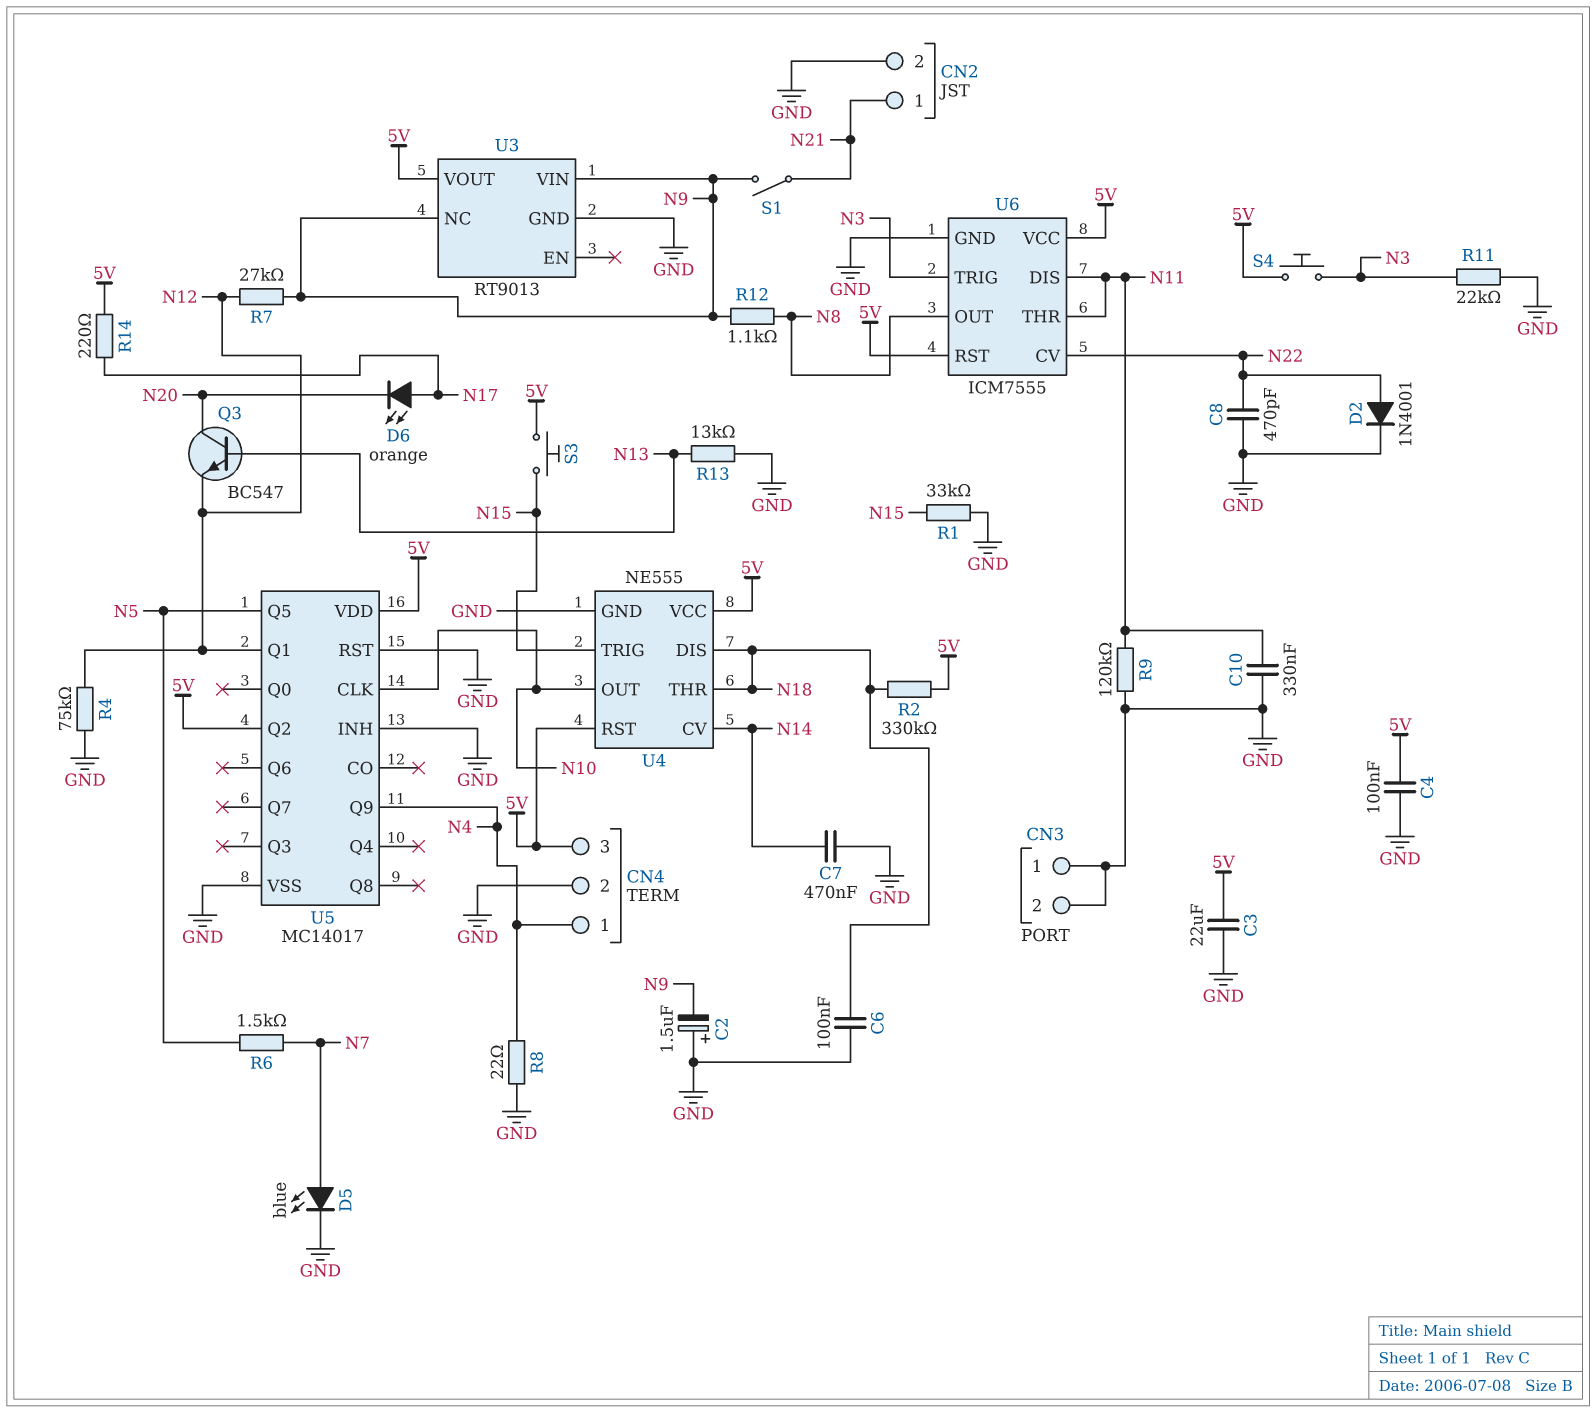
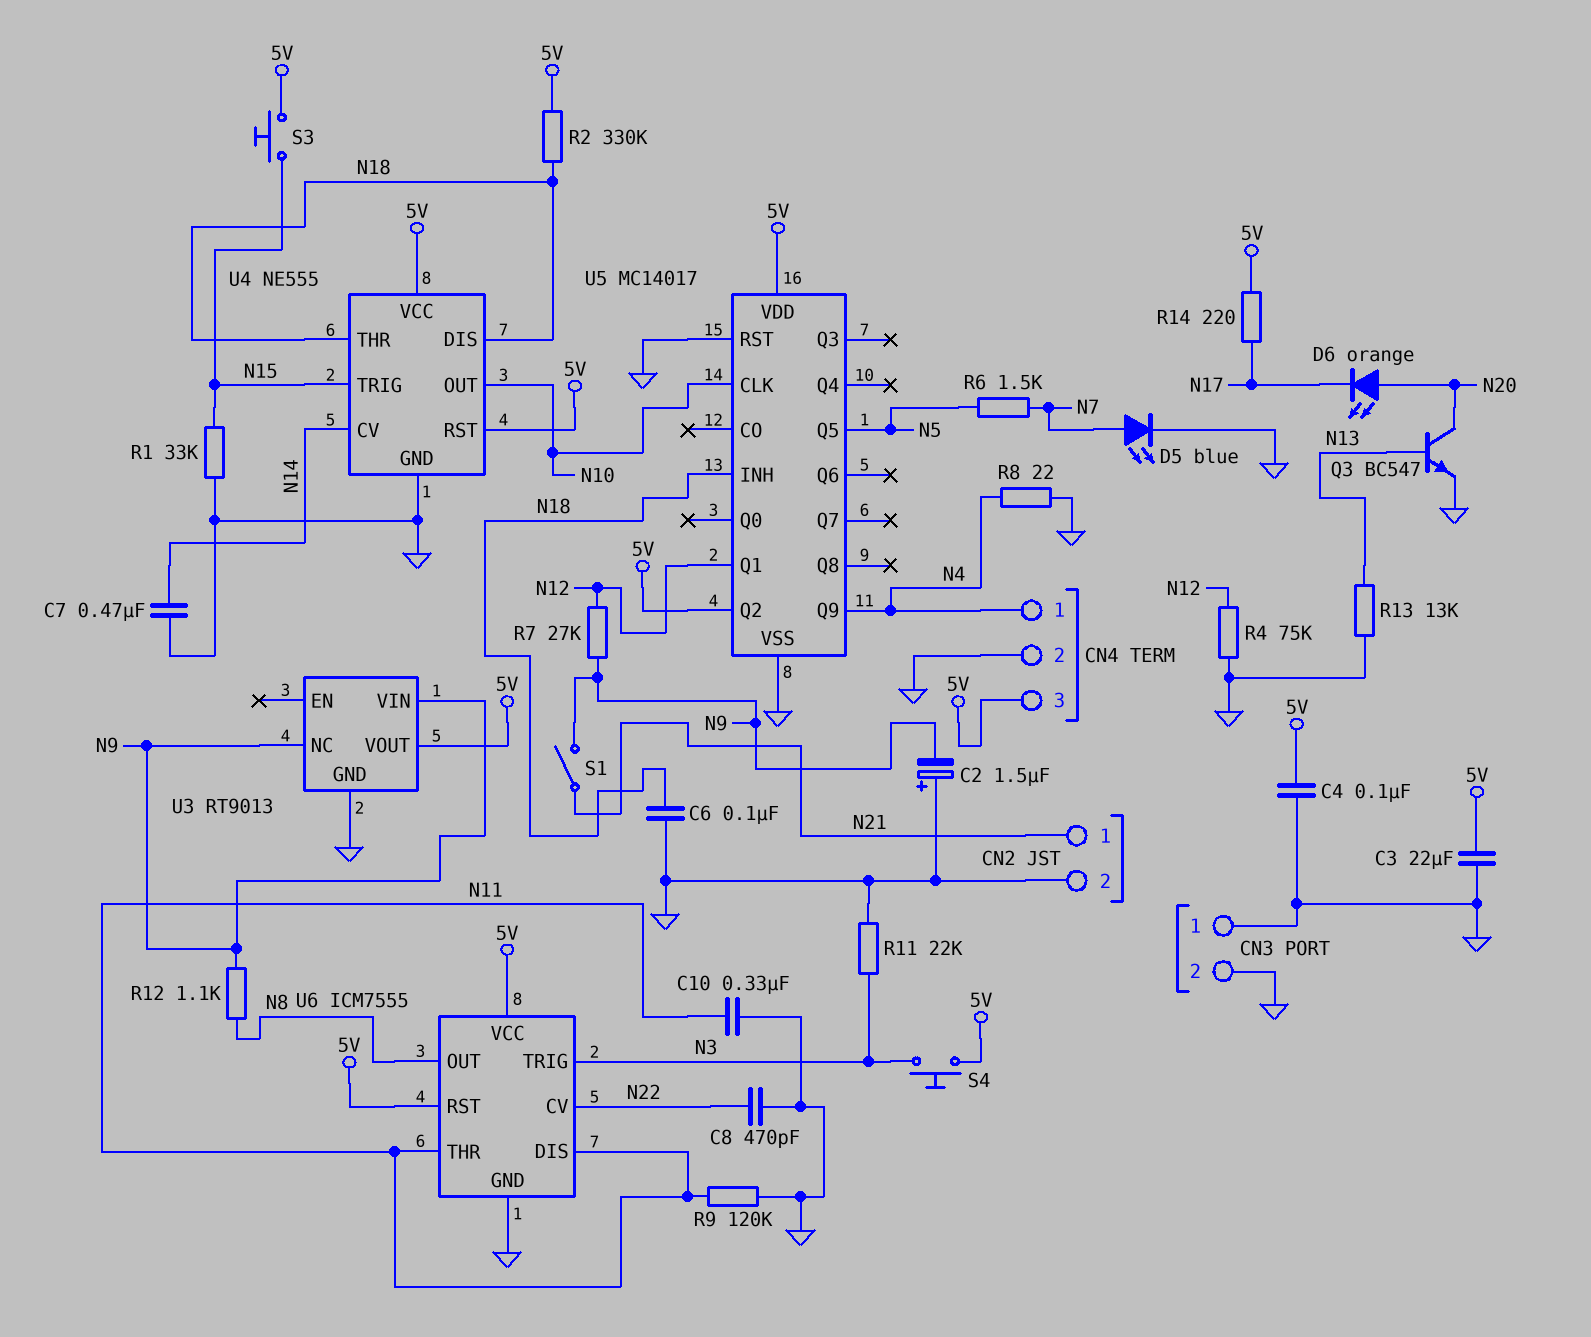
D2: diode 1N4001 (A N22, K GND) -> none
D6: LED orange (A N17, K N20) -> LED orange (A N20, K N17)
Q3: NPN BC547 (B N13, C N20, E N12) -> NPN BC547 (B N13, C N20, E GND)
U5 pin INH: GND -> N18

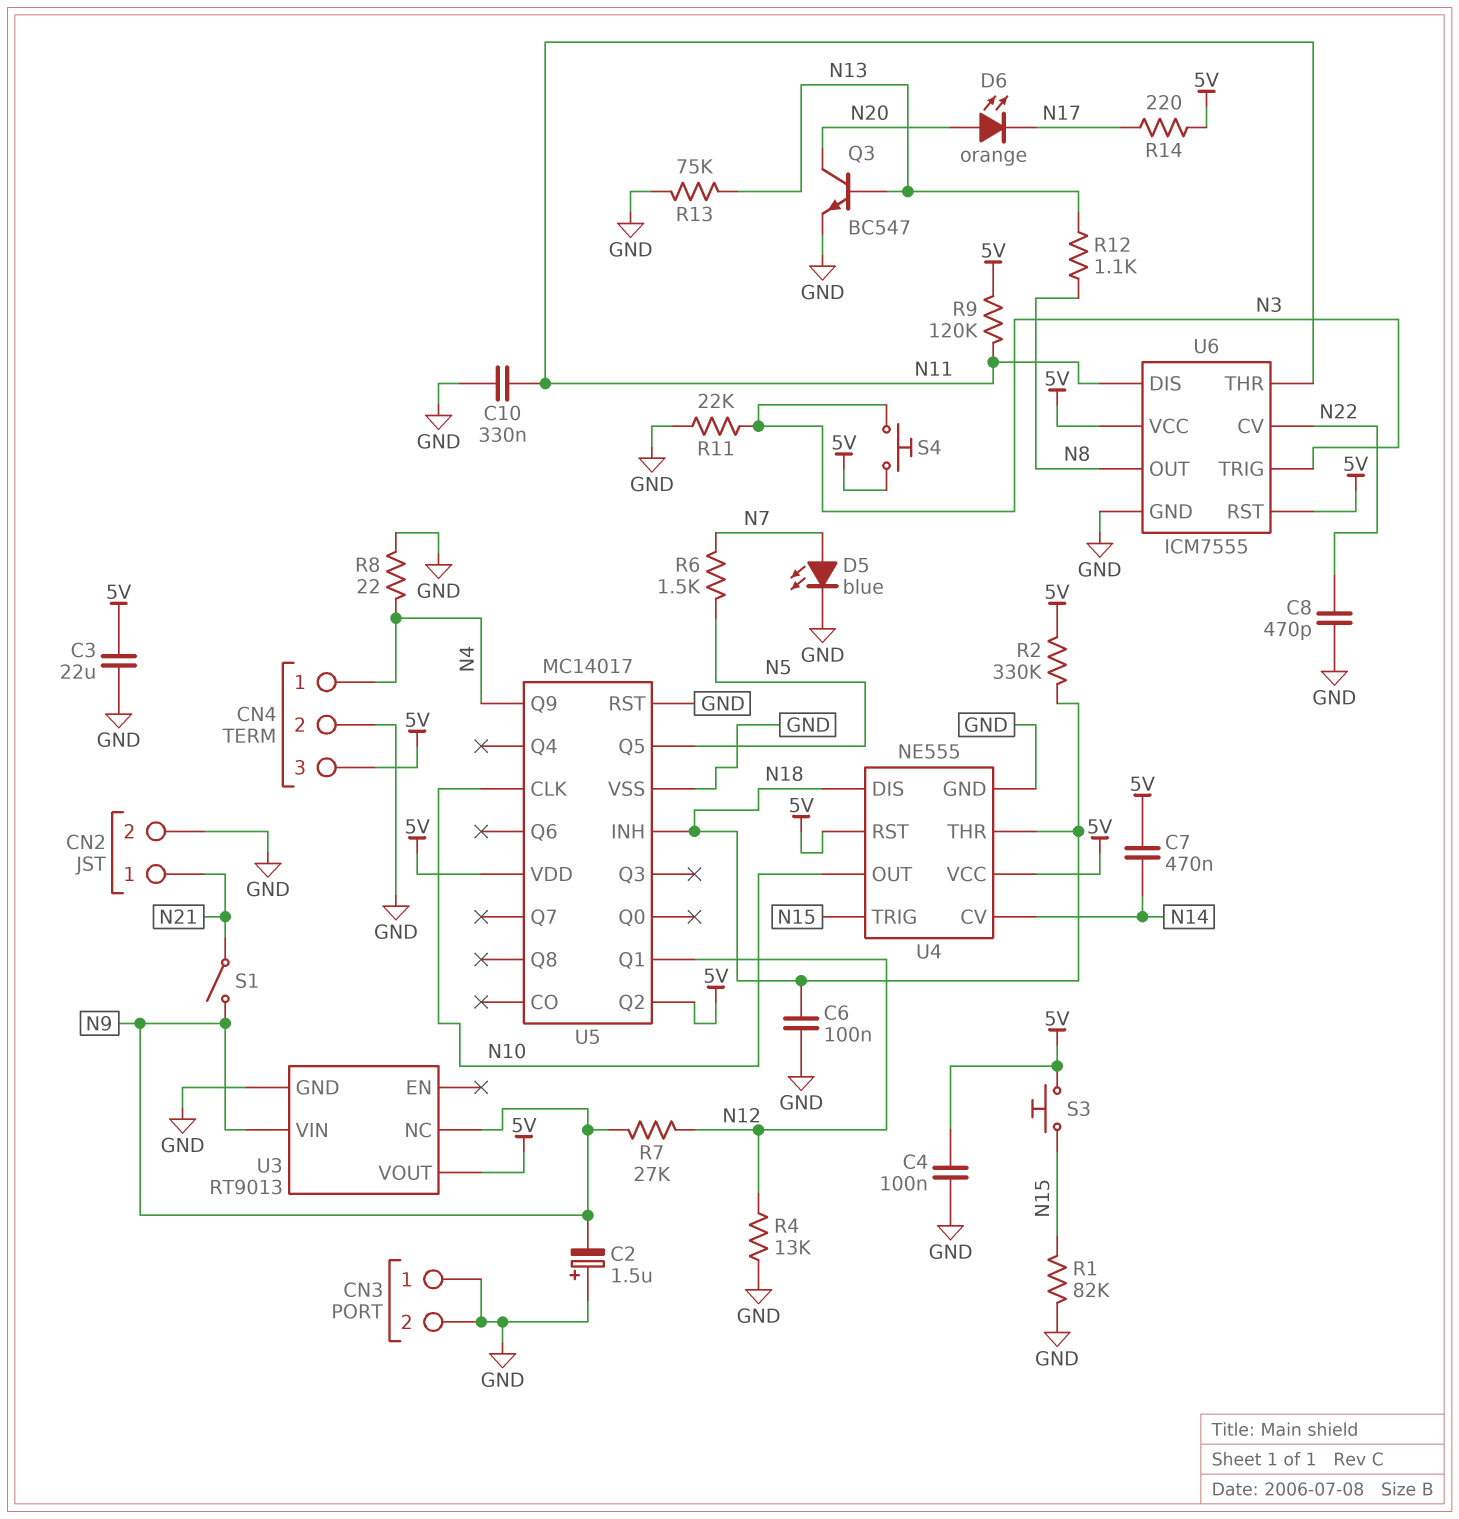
C7: 470nF (GND, N14) -> 470nF (5V, N14)
R1: 33k (GND, N15) -> 82k (GND, N15)
R4: 75k (GND, N12) -> 13k (GND, N12)
R9: 120k (GND, N11) -> 120k (5V, N11)
R12: 1.1k (N8, N9) -> 1.1k (N8, N13)
R13: 13k (GND, N13) -> 75k (GND, N13)

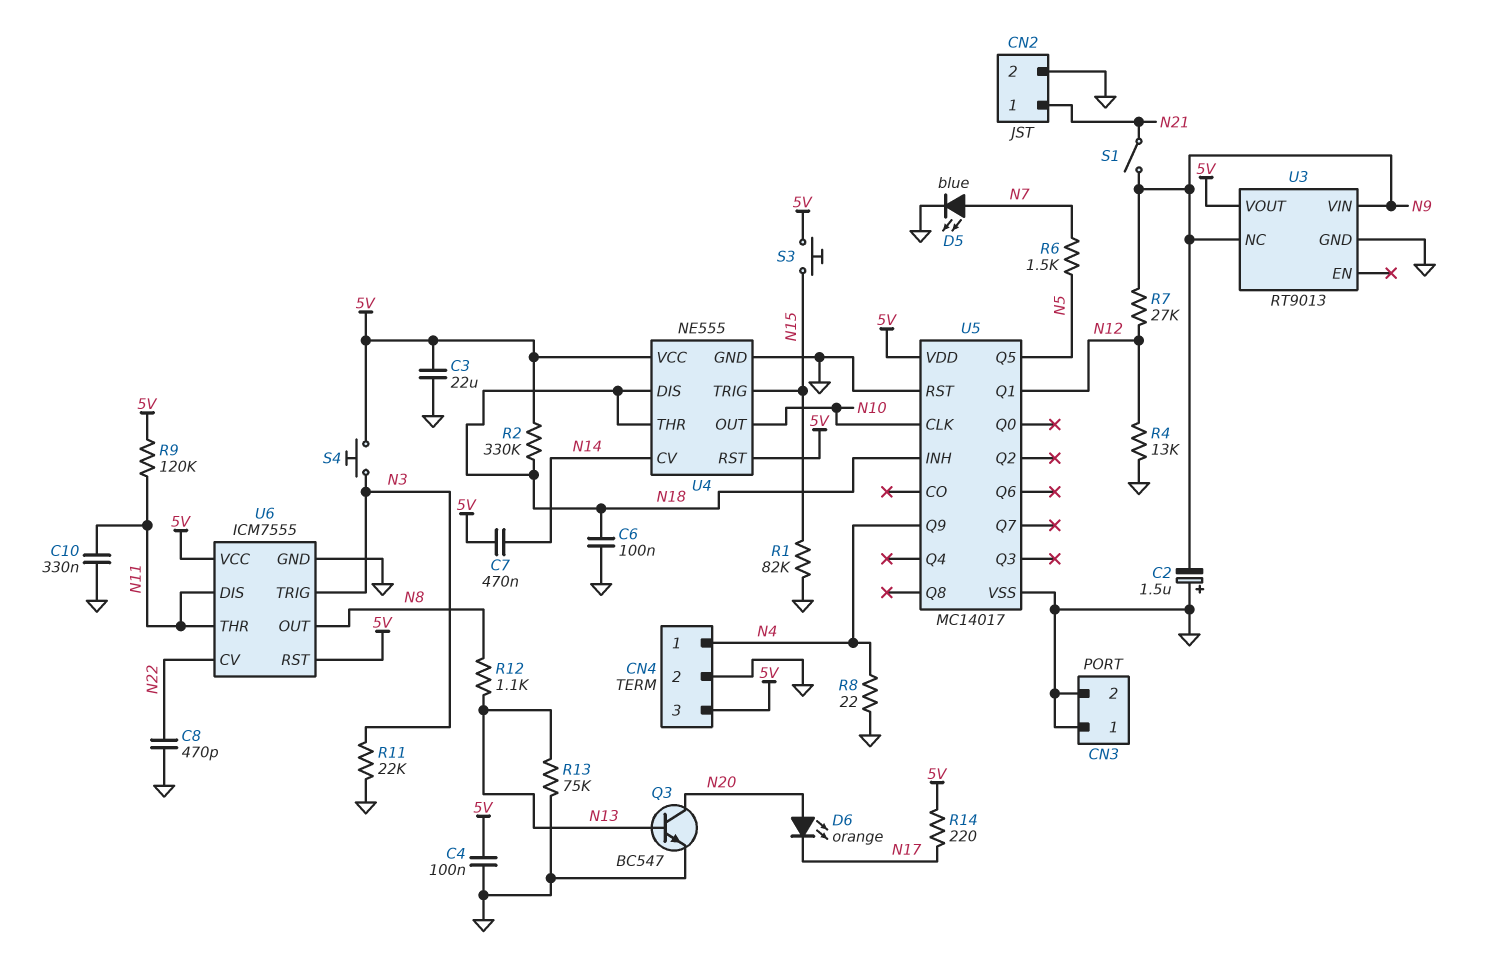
U5 pin Q2: 5V -> none

